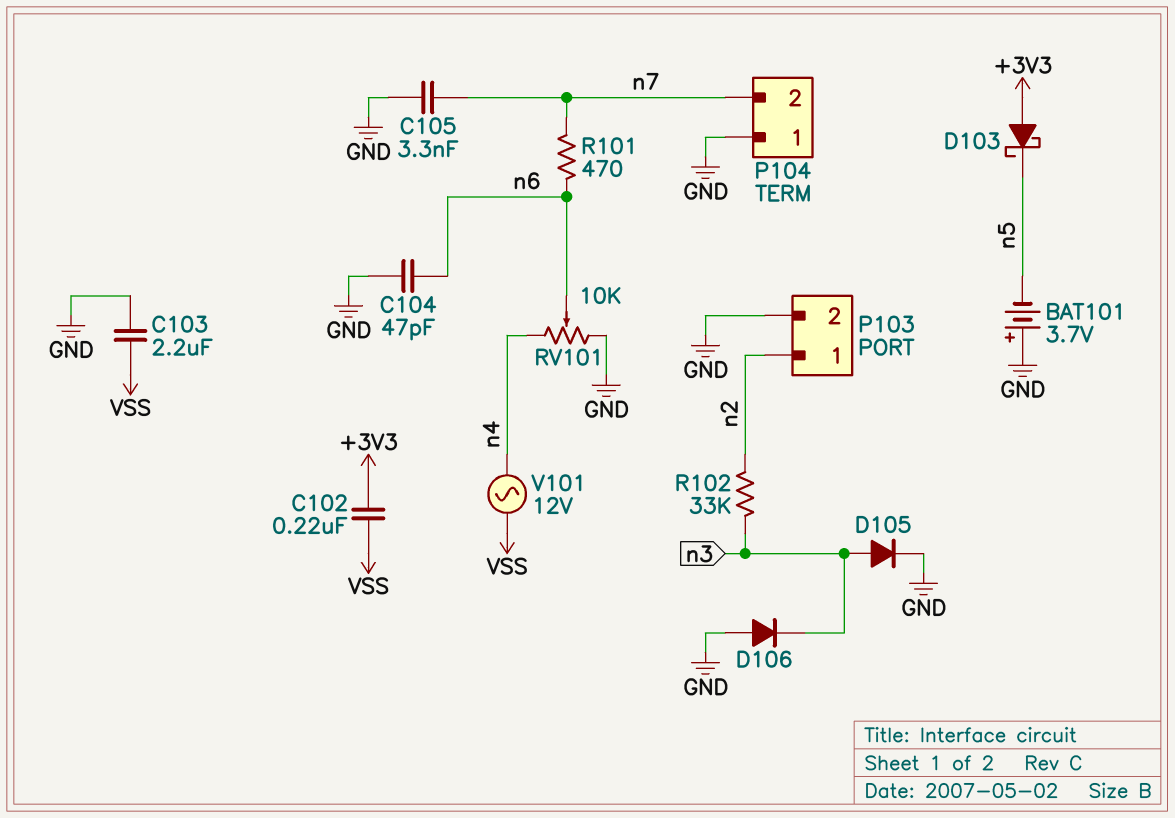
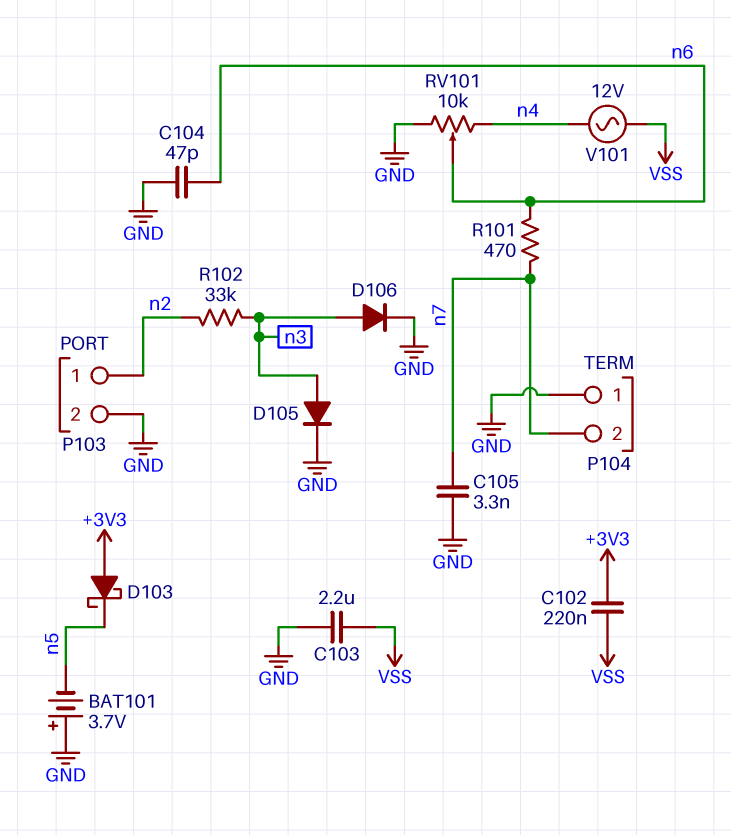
D106: diode (A GND, K n3) -> diode (A n3, K GND)

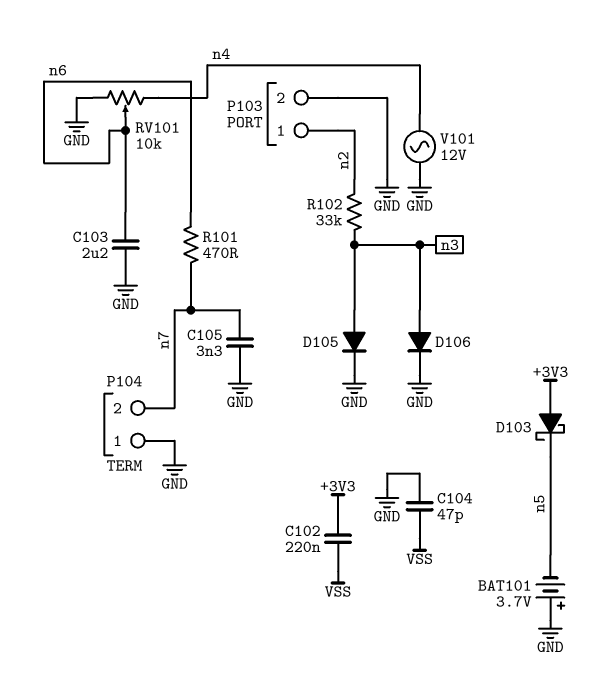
C103: 2.2uF (GND, VSS) -> 2.2uF (GND, n6)
C104: 47pF (GND, n6) -> 47pF (GND, VSS)
V101: AC 12V (VSS, n4) -> AC 12V (GND, n4)

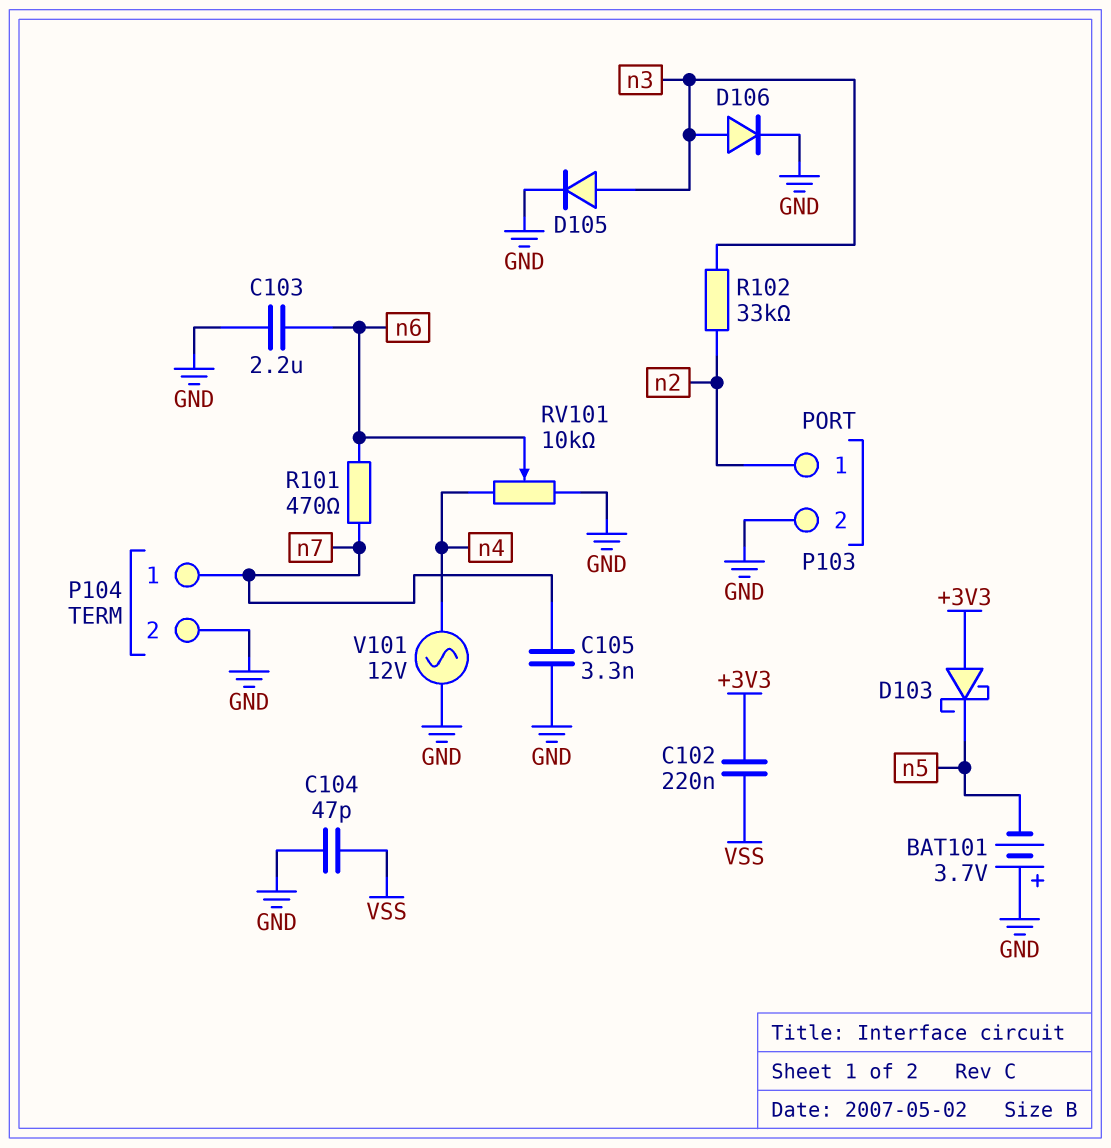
P104 pin 1: GND -> n7
P104 pin 2: n7 -> GND

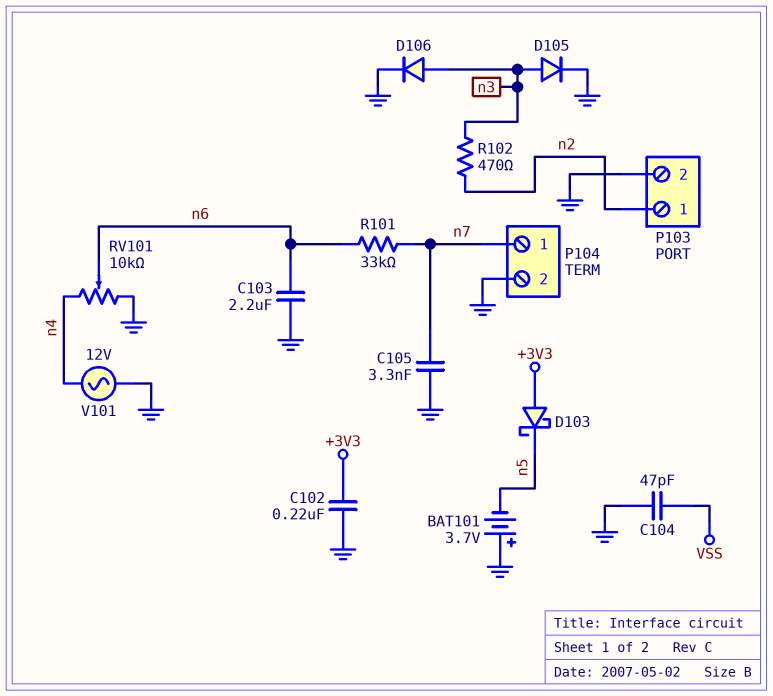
C102: 220nF (+3V3, VSS) -> 220nF (+3V3, GND)
R101: 470 (n6, n7) -> 33k (n6, n7)
R102: 33k (n2, n3) -> 470 (n2, n3)

